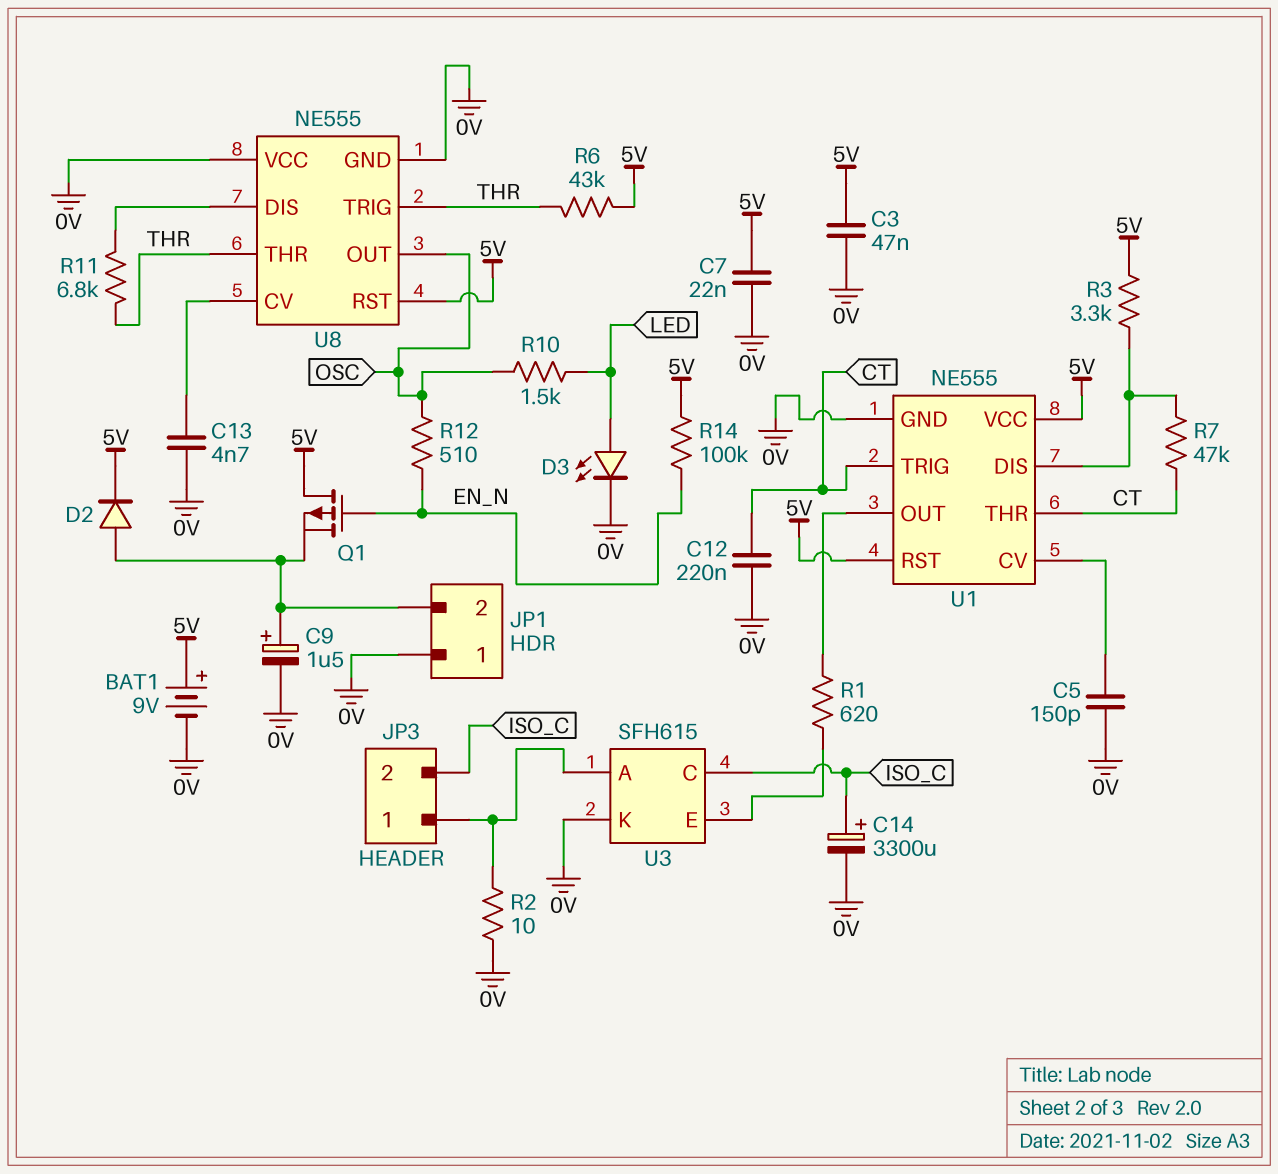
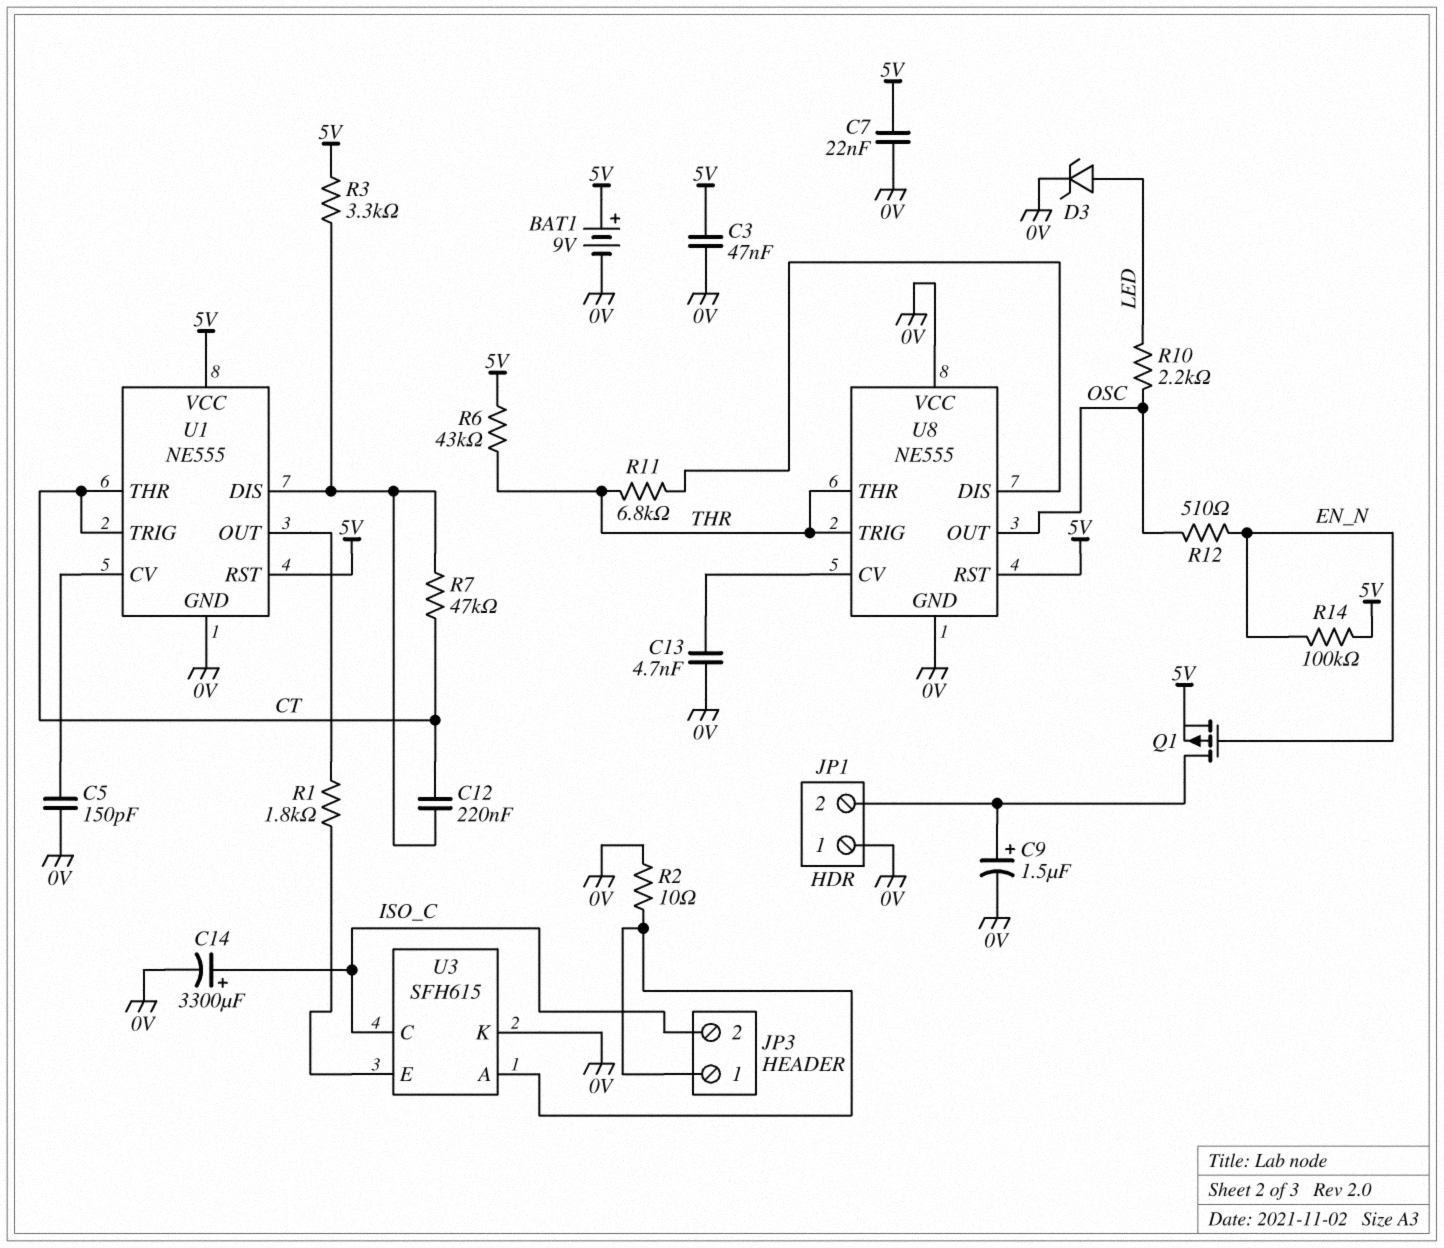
C12: 220nF (0V, CT) -> 220nF (CT, U1/DIS)
D2: diode (A JP1/2, K 5V) -> none
D3: LED (A LED, K 0V) -> zener (A LED, K 0V)
Q1: PMOS (G EN_N, D 5V, S JP1/2) -> PMOS (G EN_N, D JP1/2, S 5V)
R1: 620 (U1/OUT, U3/E) -> 1.8k (U1/OUT, U3/E)
R10: 1.5k (LED, OSC) -> 2.2k (LED, OSC)

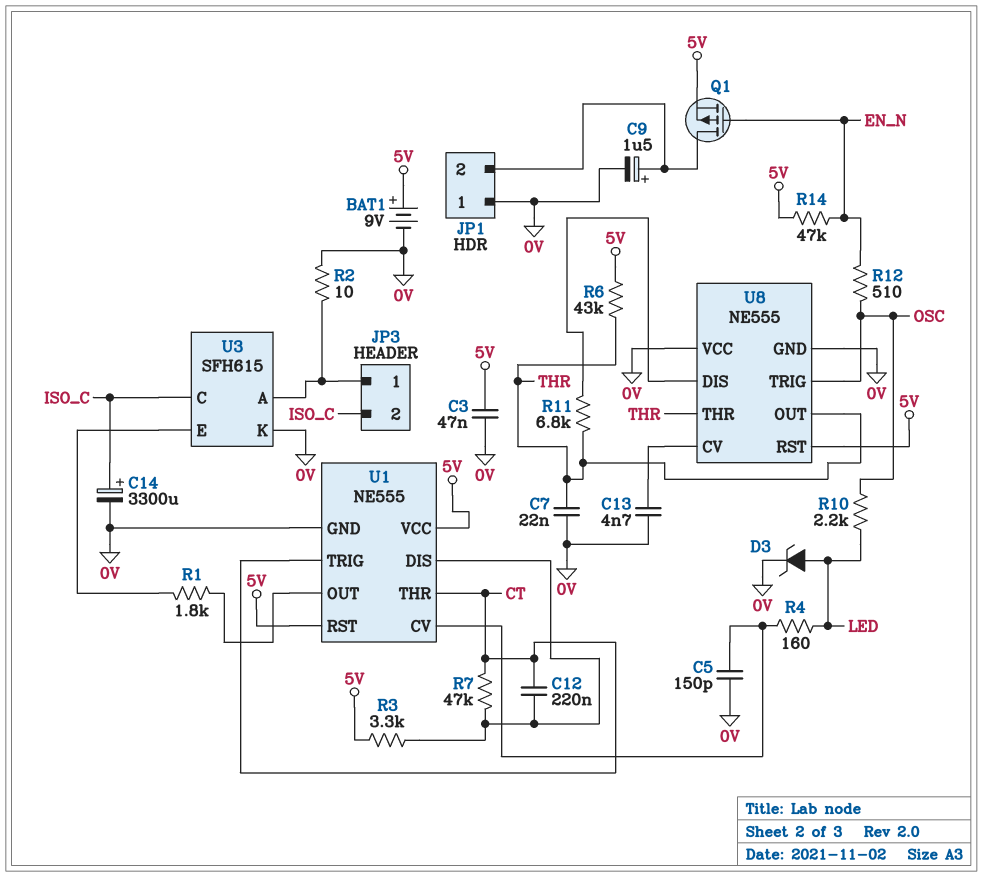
C7: 22nF (0V, 5V) -> 22nF (0V, THR)
R4: none -> 160 (LED, U1/CV)
R14: 100k (5V, EN_N) -> 47k (5V, EN_N)
U8 pin OUT: OSC -> THR
U8 pin TRIG: THR -> OSC

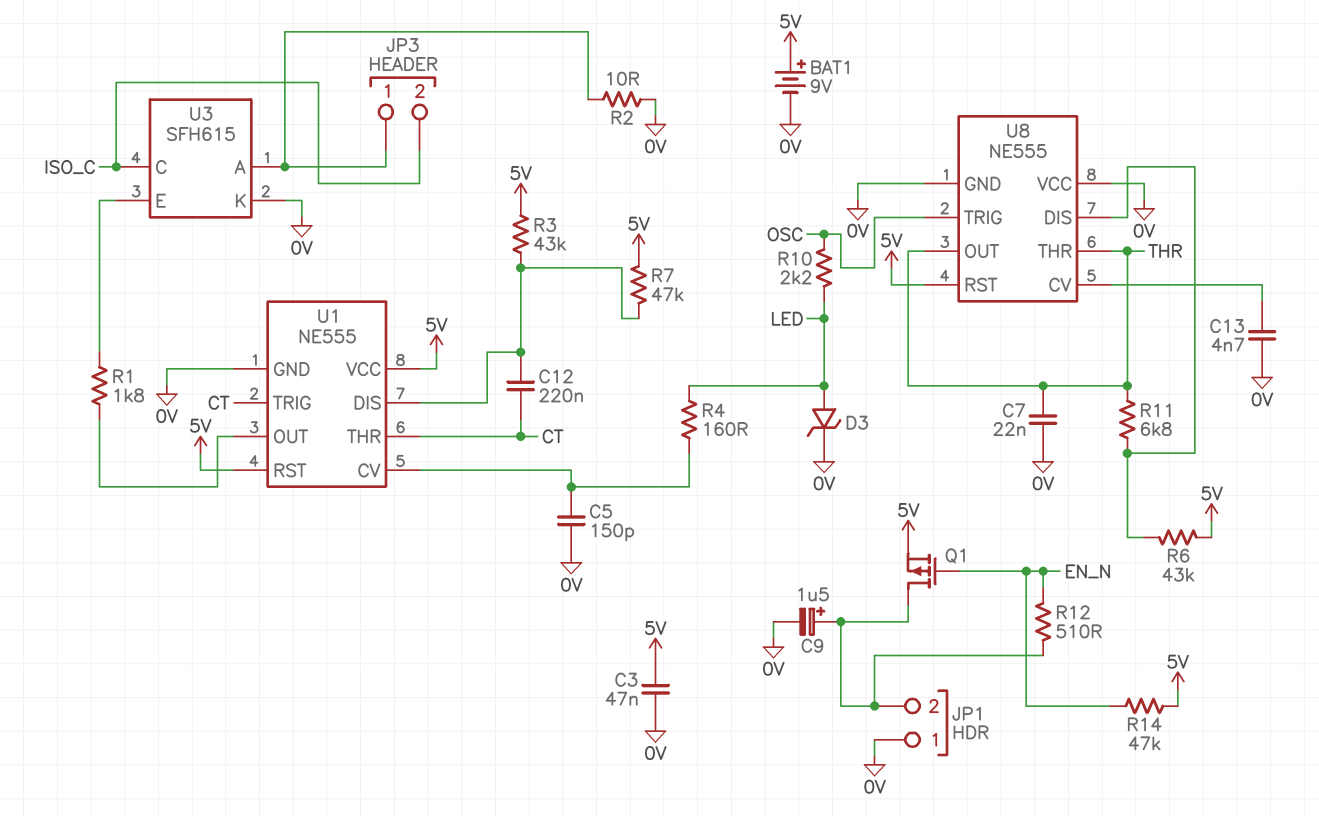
C14: 3300uF (plus ISO_C, minus 0V) -> none
R3: 3.3k (5V, U1/DIS) -> 43k (5V, U1/DIS)
R6: 43k (5V, THR) -> 43k (5V, U8/DIS)
R7: 47k (CT, U1/DIS) -> 47k (5V, U1/DIS)
R12: 510 (EN_N, OSC) -> 510 (EN_N, JP1/2)

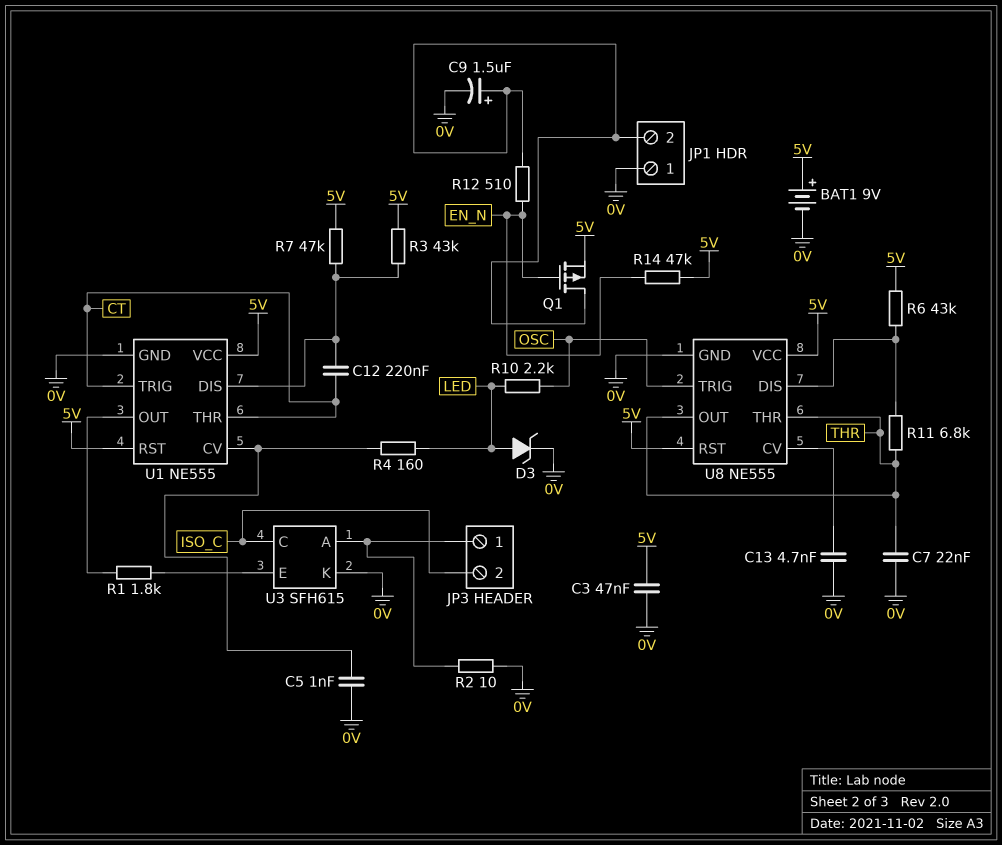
C5: 150pF (0V, U1/CV) -> 1nF (0V, U1/CV)
U8 pin VCC: 0V -> 5V

